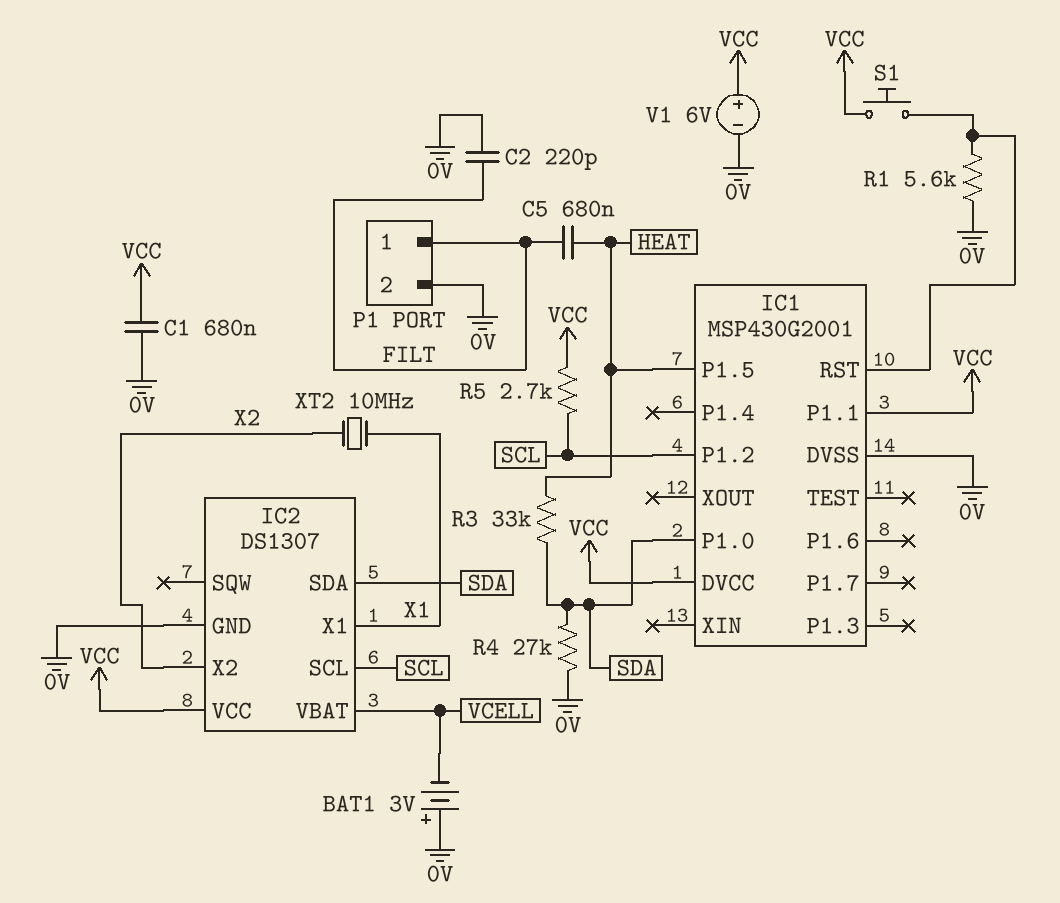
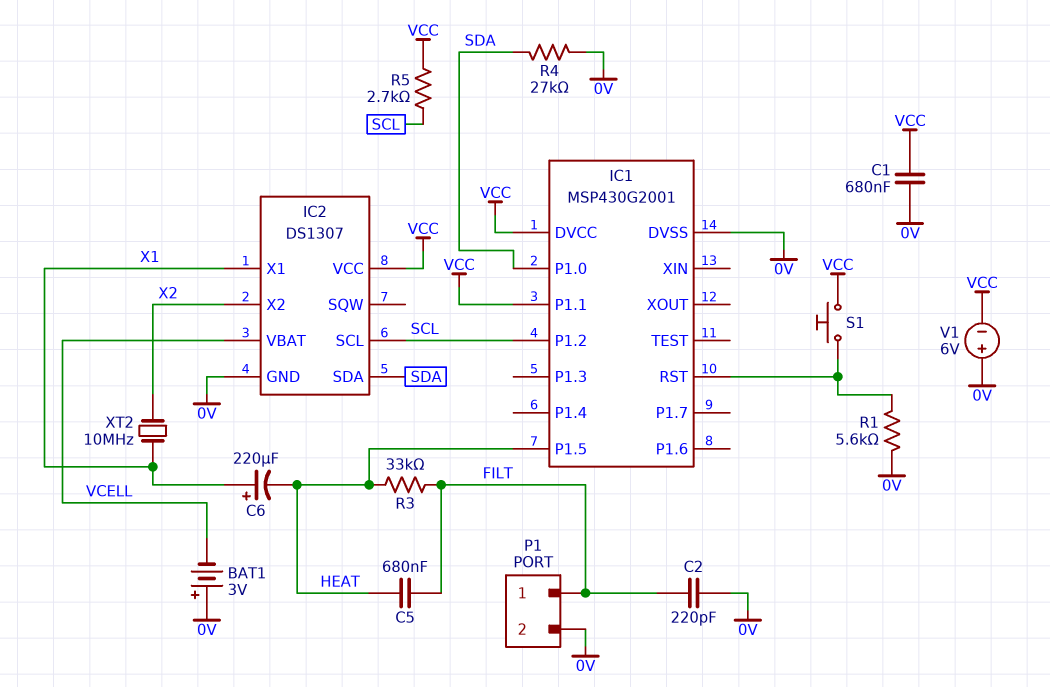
C6: none -> 220uF (plus X1, minus HEAT)
R3: 33k (HEAT, SDA) -> 33k (FILT, HEAT)
V1: 6V (plus VCC, minus 0V) -> 6V (plus 0V, minus VCC)

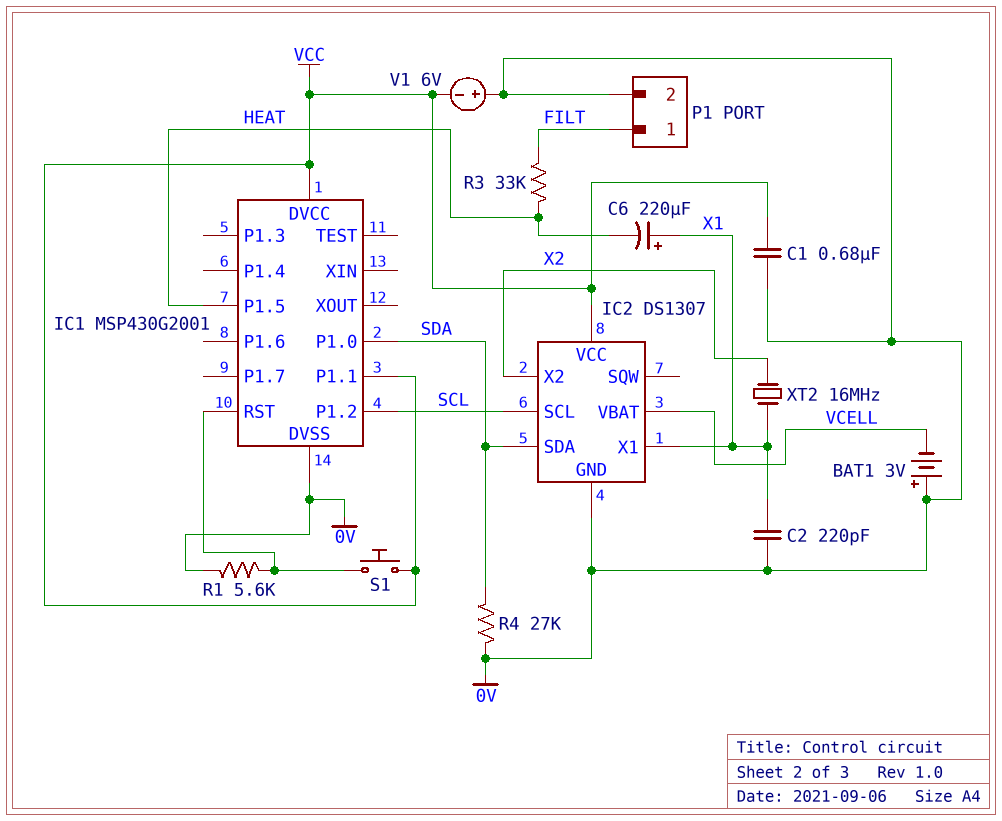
C2: 220pF (0V, FILT) -> 220pF (0V, X1)
C5: 680nF (FILT, HEAT) -> none
R5: 2.7k (SCL, VCC) -> none
XT2: 10MHz (X1, X2) -> 16MHz (X1, X2)

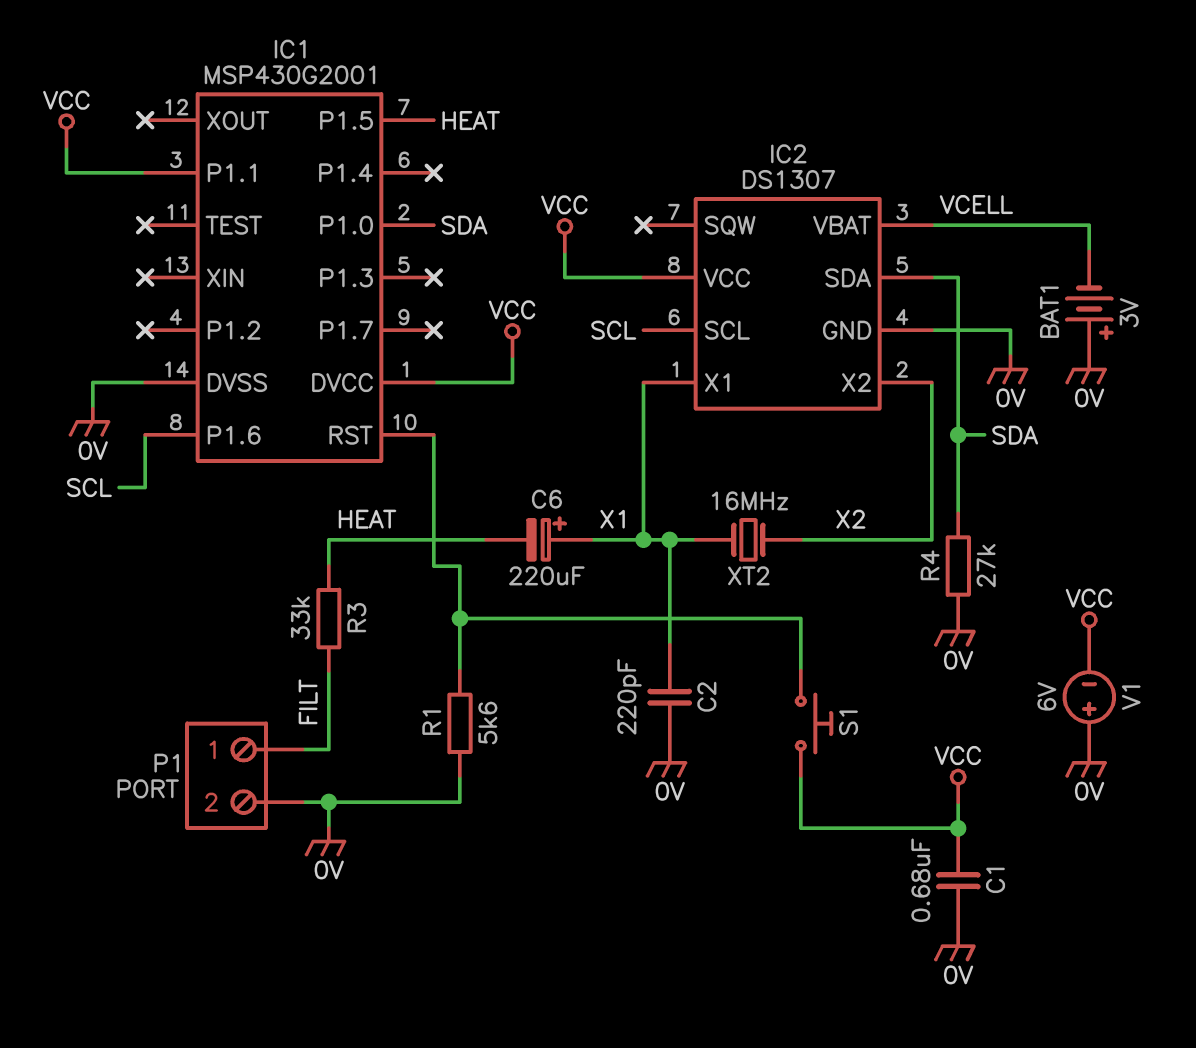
IC1 pin P1.2: SCL -> none
IC1 pin P1.6: none -> SCL

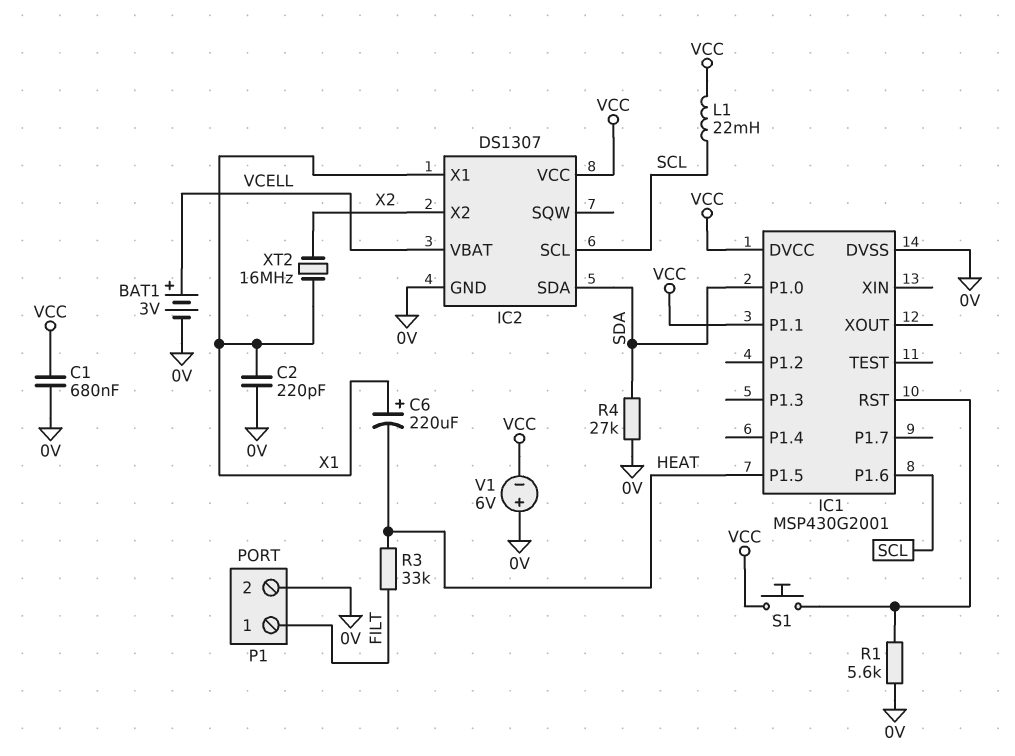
BAT1: 3V (plus 0V, minus VCELL) -> 3V (plus VCELL, minus 0V)
L1: none -> 22mH (SCL, VCC)

